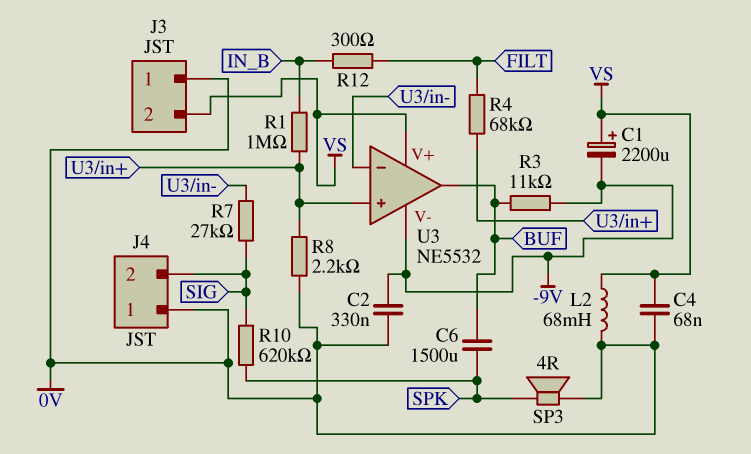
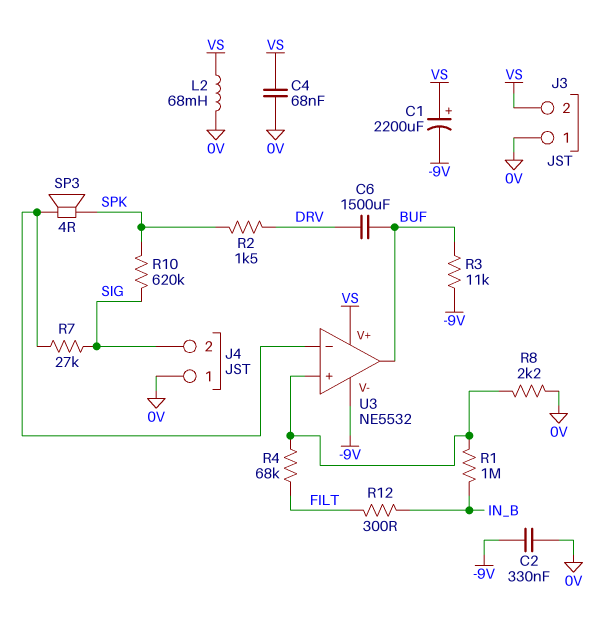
C6: 1500uF (BUF, SPK) -> 1500uF (BUF, DRV)
R2: none -> 1.5k (DRV, SPK)
SP3: speaker 4R (0V, SPK) -> speaker 4R (SPK, U3/in-)

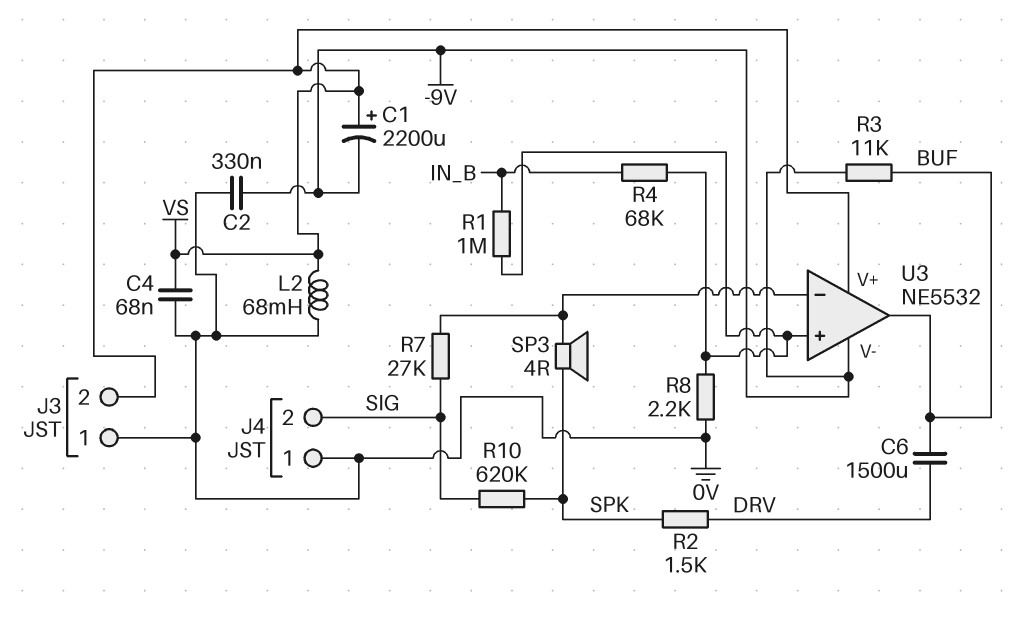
R4: 68k (FILT, U3/in+) -> 68k (IN_B, U3/in+)
R12: 300 (FILT, IN_B) -> none

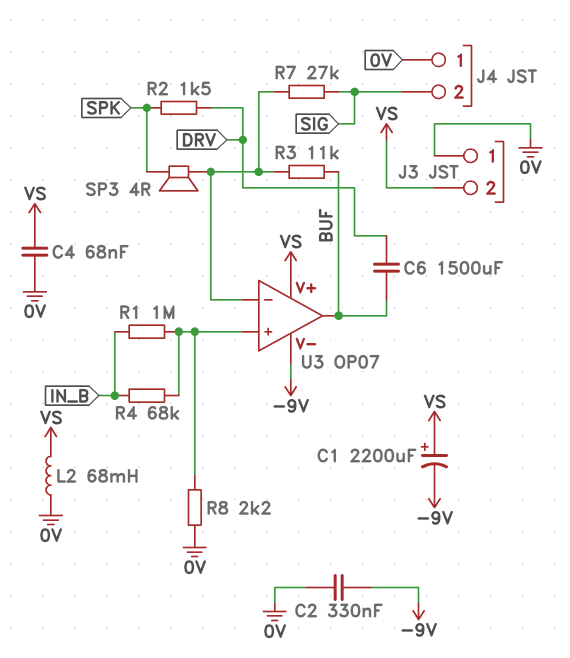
R3: 11k (-9V, BUF) -> 11k (BUF, U3/in-)
R10: 620k (SIG, SPK) -> none
U3: NE5532 -> OP07

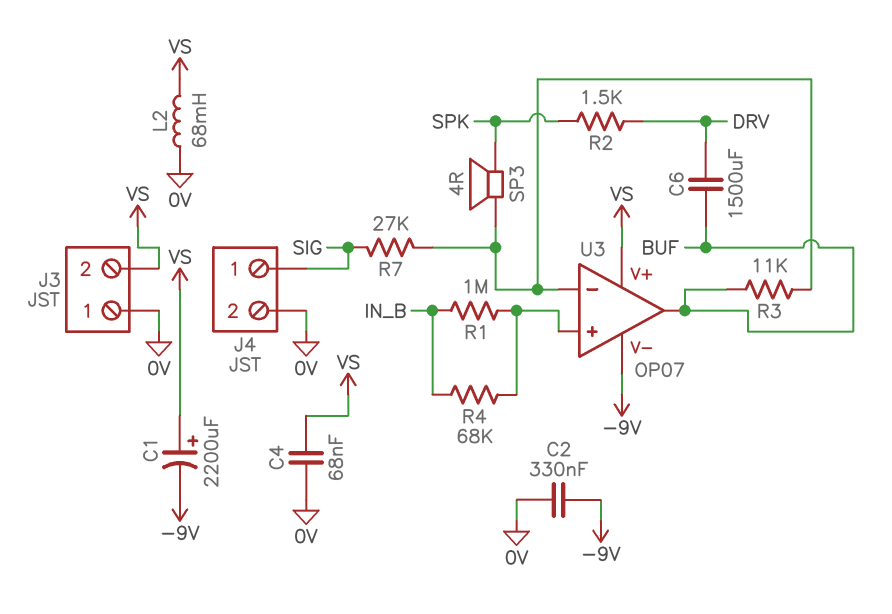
J4 pin 1: 0V -> SIG
J4 pin 2: SIG -> 0V
R8: 2.2k (0V, U3/in+) -> none

